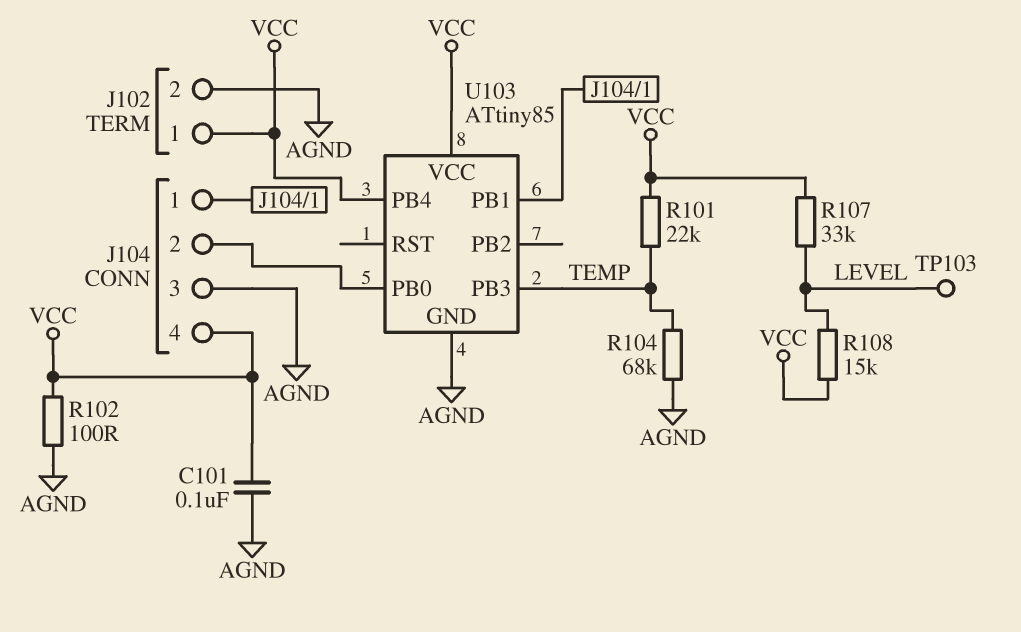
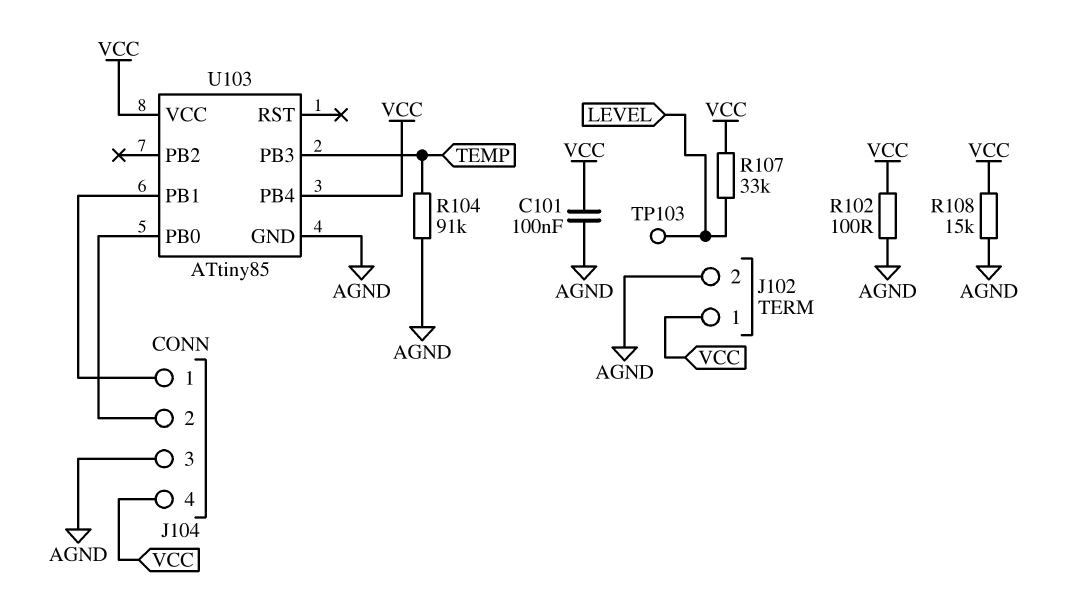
R101: 22k (TEMP, VCC) -> none
R104: 68k (AGND, TEMP) -> 91k (AGND, TEMP)
R108: 15k (LEVEL, VCC) -> 15k (AGND, VCC)

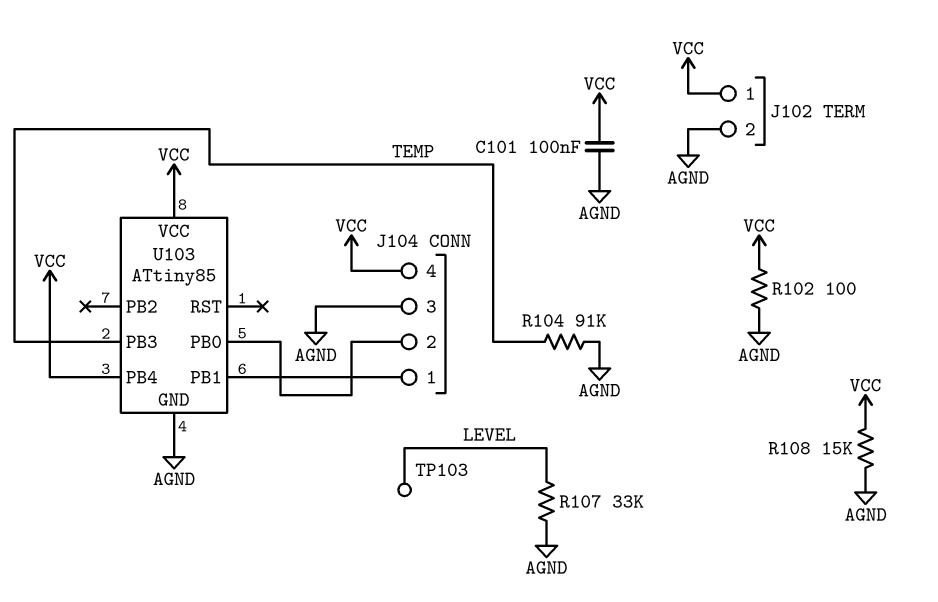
R107: 33k (LEVEL, VCC) -> 33k (AGND, LEVEL)

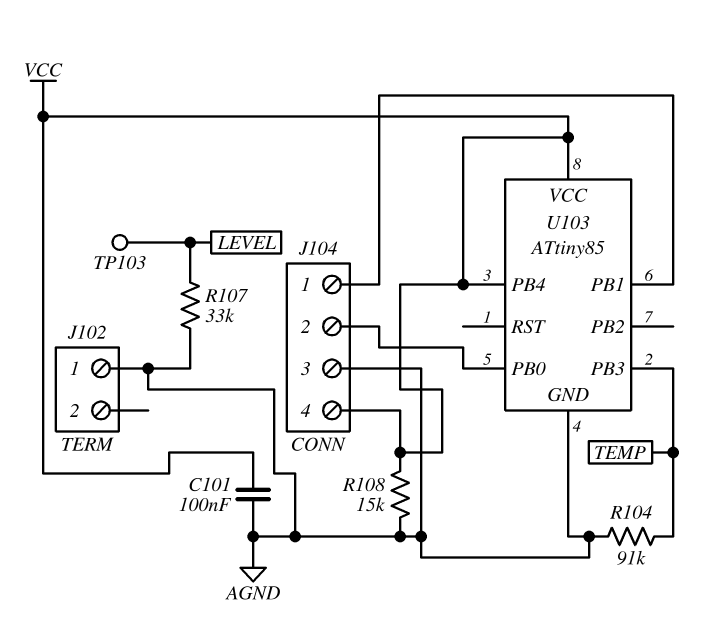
J102 pin 1: VCC -> AGND
J102 pin 2: AGND -> none
R102: 100 (AGND, VCC) -> none

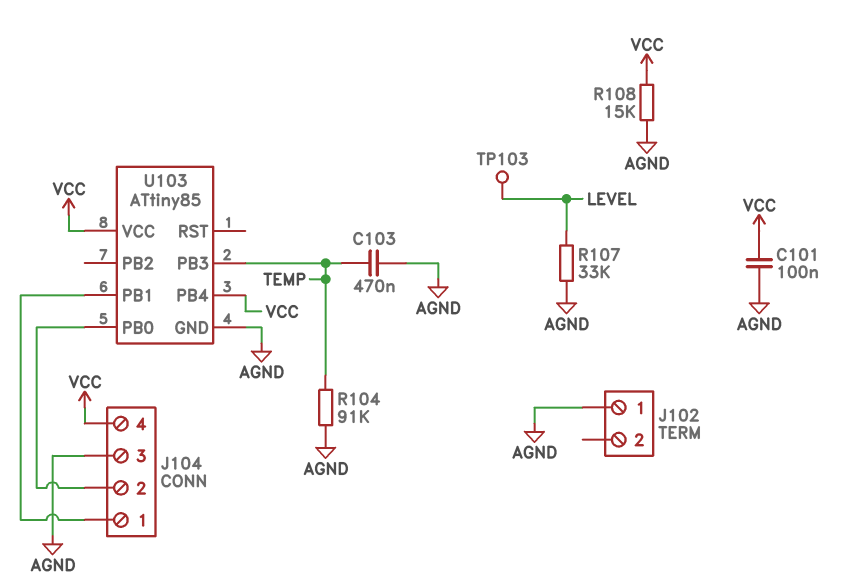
C103: none -> 470nF (AGND, TEMP)

